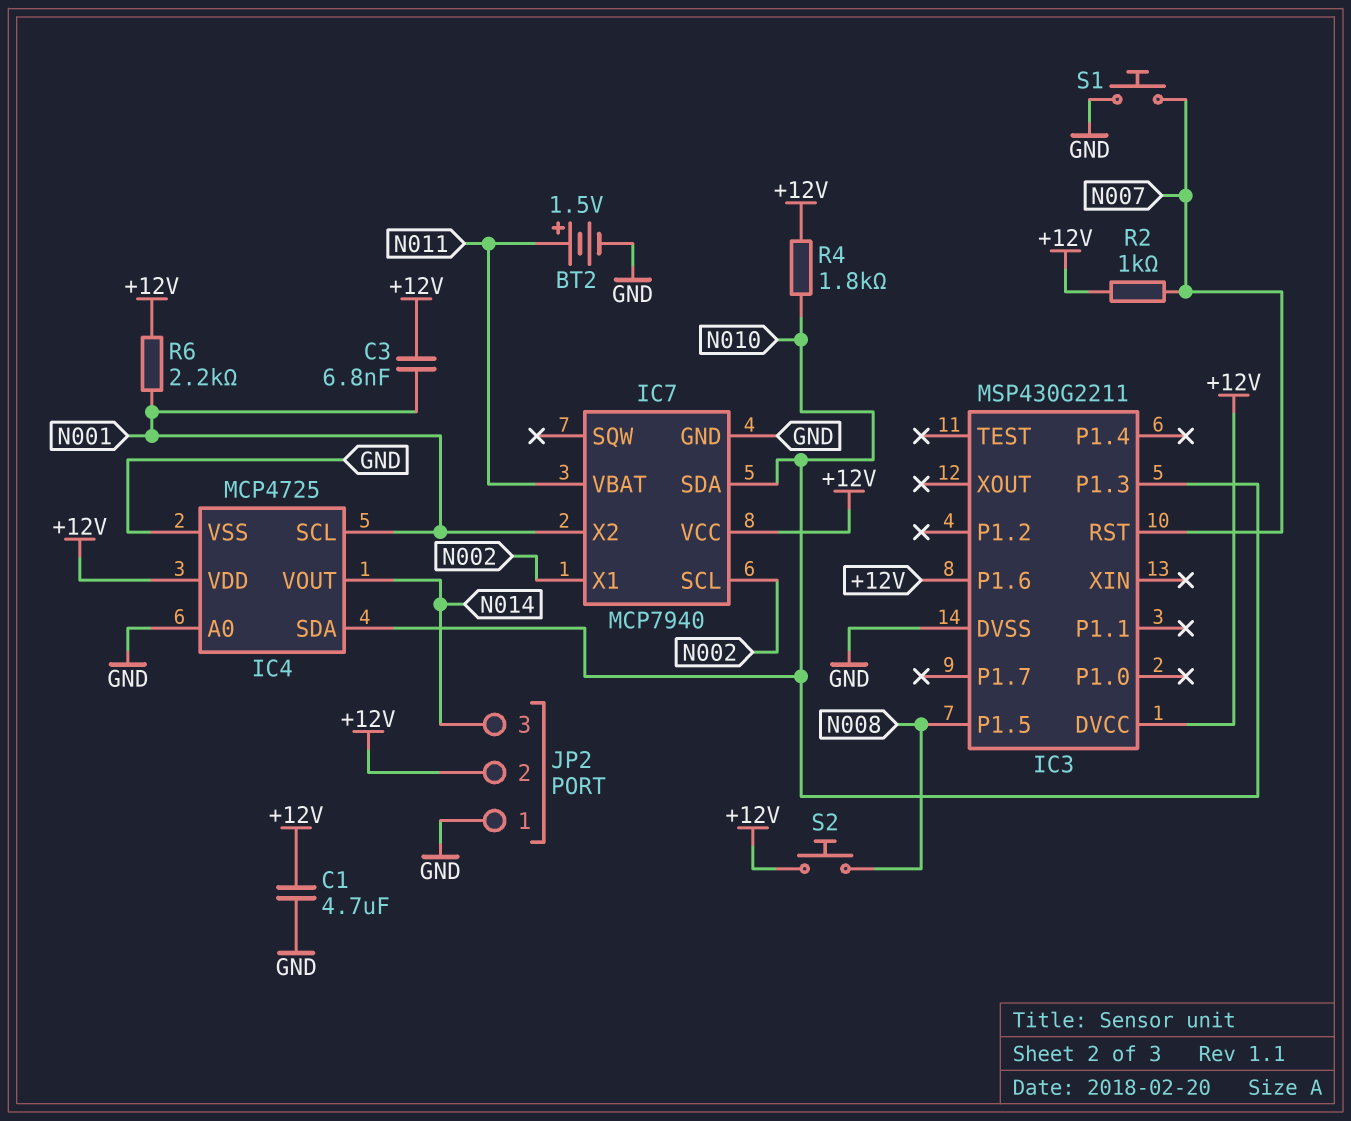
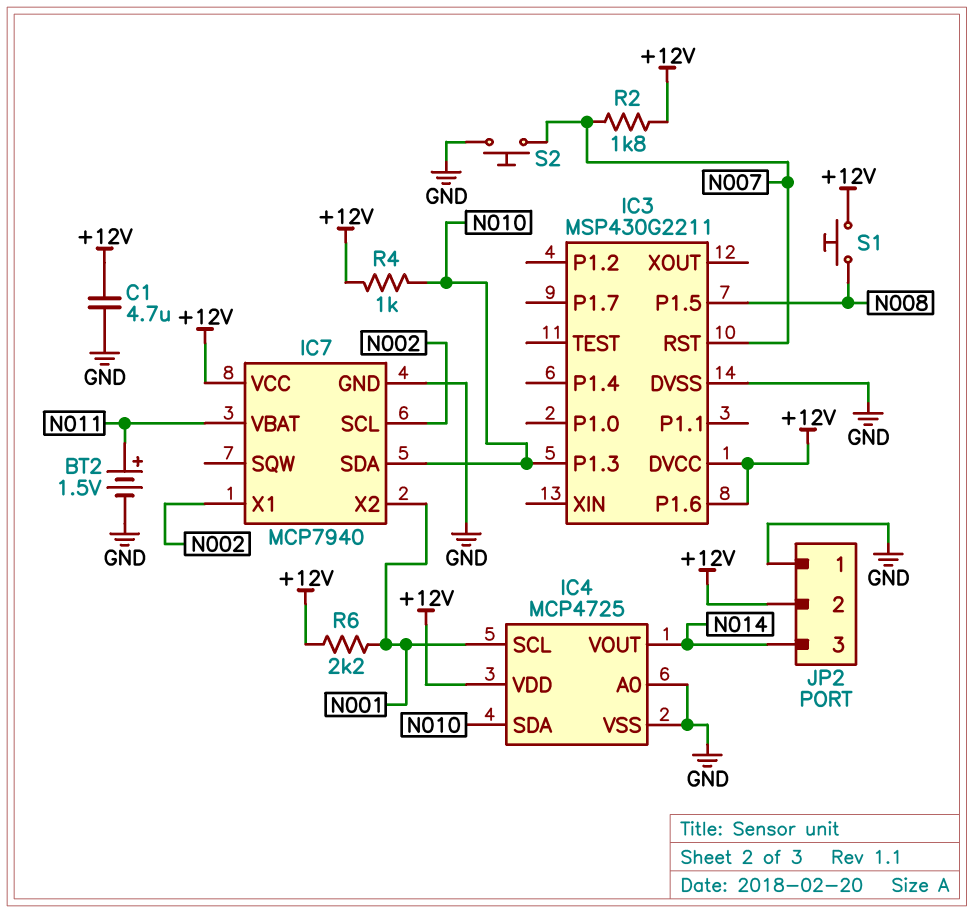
C3: 6.8nF (+12V, N001) -> none
R2: 1k (+12V, N007) -> 1.8k (+12V, N007)
R4: 1.8k (+12V, N010) -> 1k (+12V, N010)
S1: button (GND, N007) -> button (+12V, N008)
S2: button (+12V, N008) -> button (GND, N007)

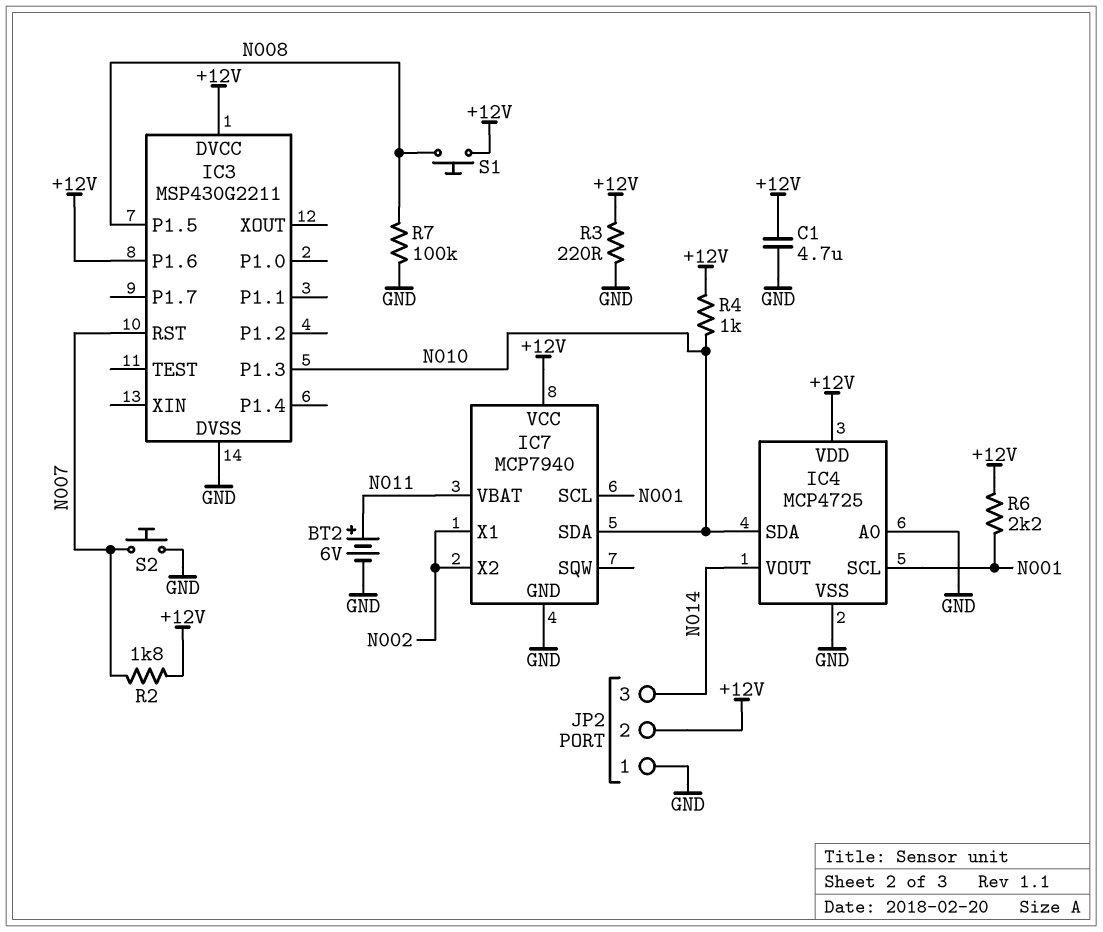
BT2: 1.5V (plus N011, minus GND) -> 6V (plus N011, minus GND)
IC7 pin SCL: N002 -> N001
IC7 pin X2: N001 -> N002
R3: none -> 220 (+12V, GND)
R7: none -> 100k (GND, N008)

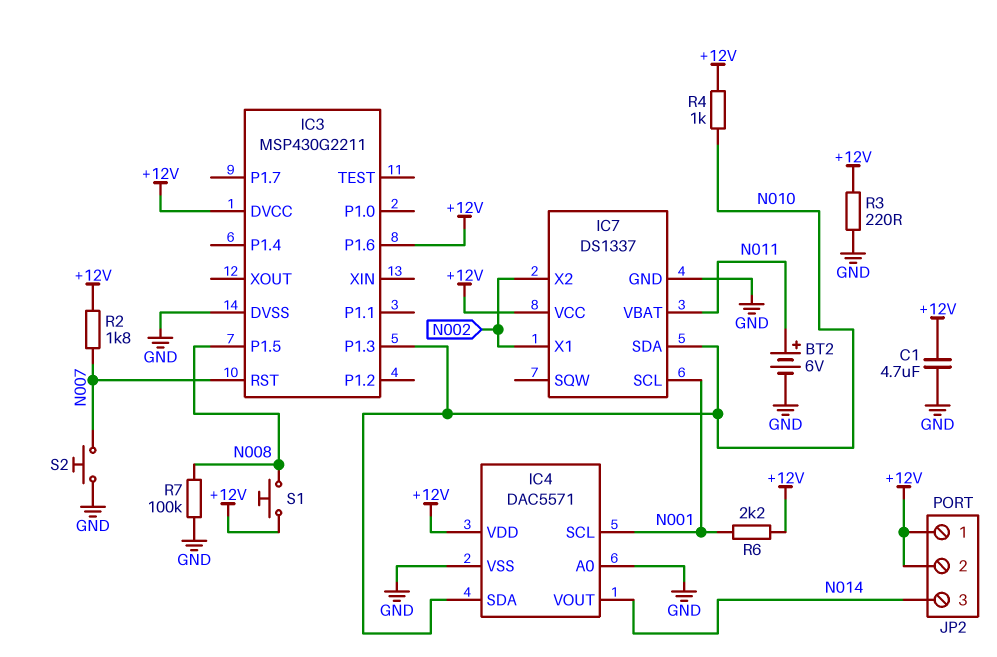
IC4: MCP4725 -> DAC5571
IC7: MCP7940 -> DS1337
JP2 pin 1: GND -> +12V

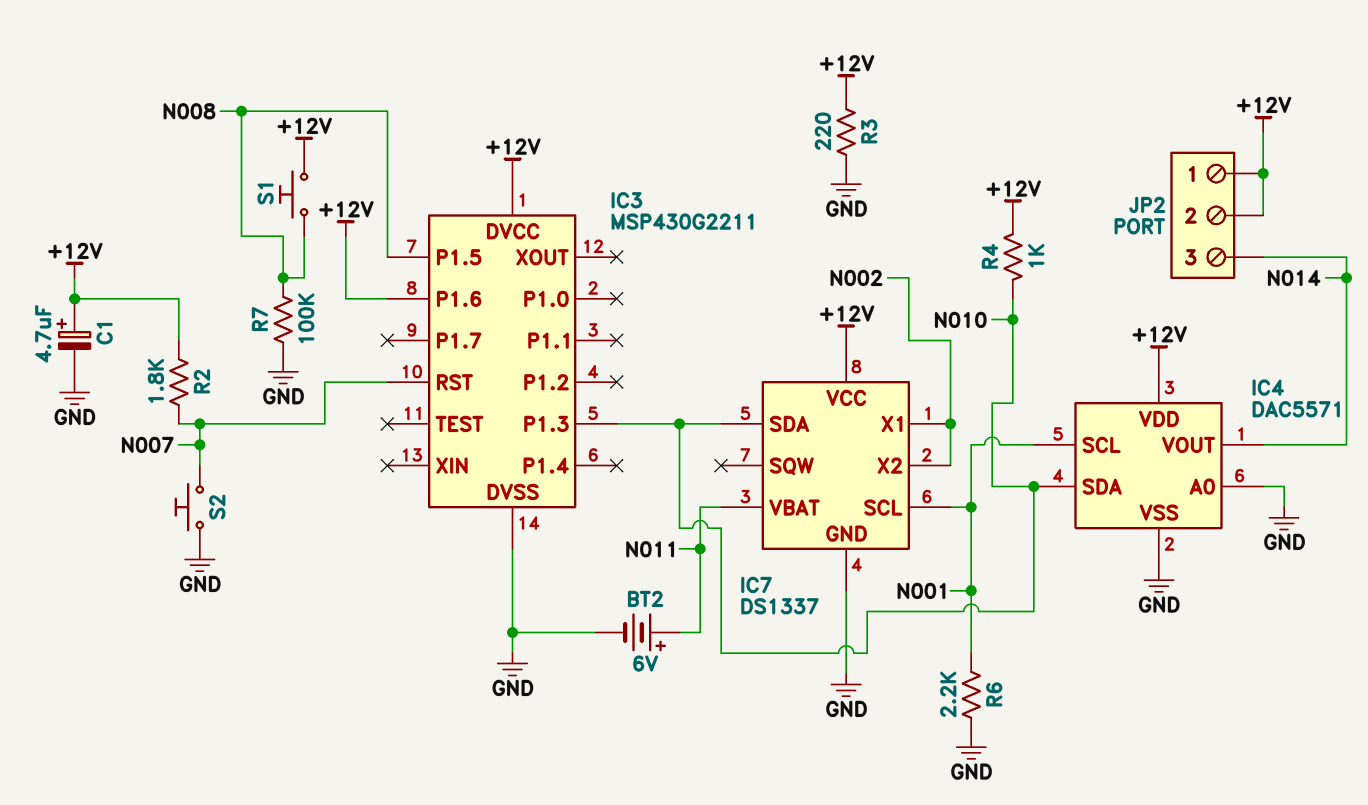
C1: 4.7uF (+12V, GND) -> 4.7uF (plus +12V, minus GND)
R6: 2.2k (+12V, N001) -> 2.2k (GND, N001)

